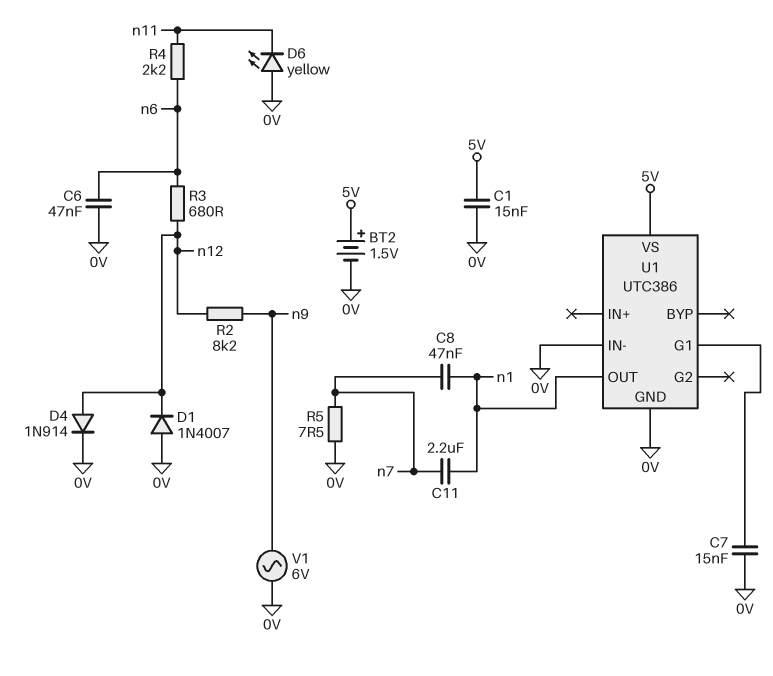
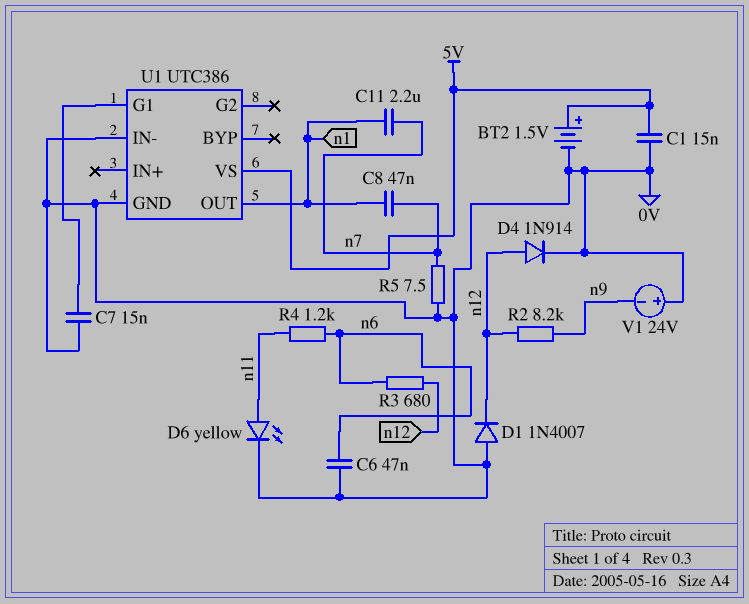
D6: LED yellow (A 0V, K n11) -> LED yellow (A n11, K 0V)
R4: 2.2k (n6, n11) -> 1.2k (n6, n11)
V1: AC 6V (0V, n9) -> 24V (plus 0V, minus n9)

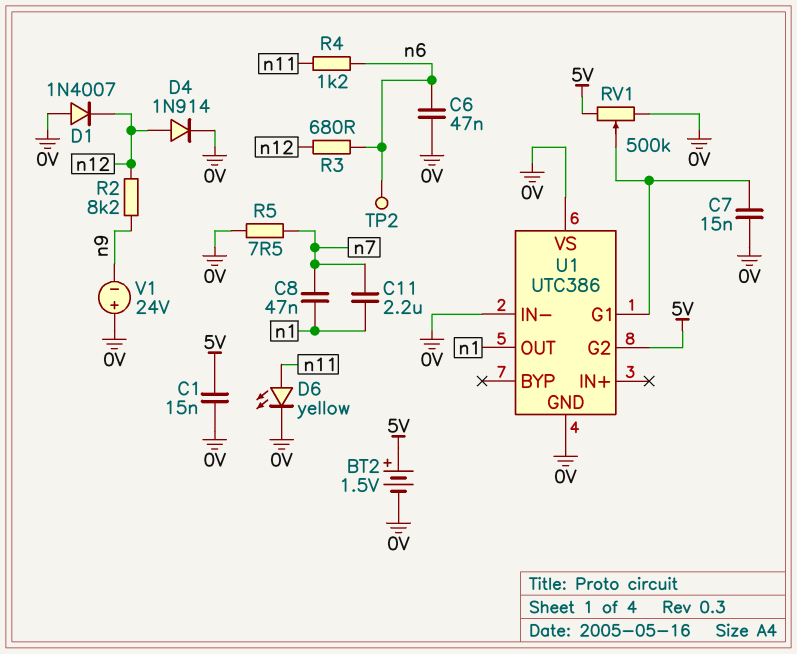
RV1: none -> 500k (0V, 5V, wiper U1/G1)
TP2: none -> test point (n6)
U1 pin G2: none -> 5V
U1 pin VS: 5V -> 0V

